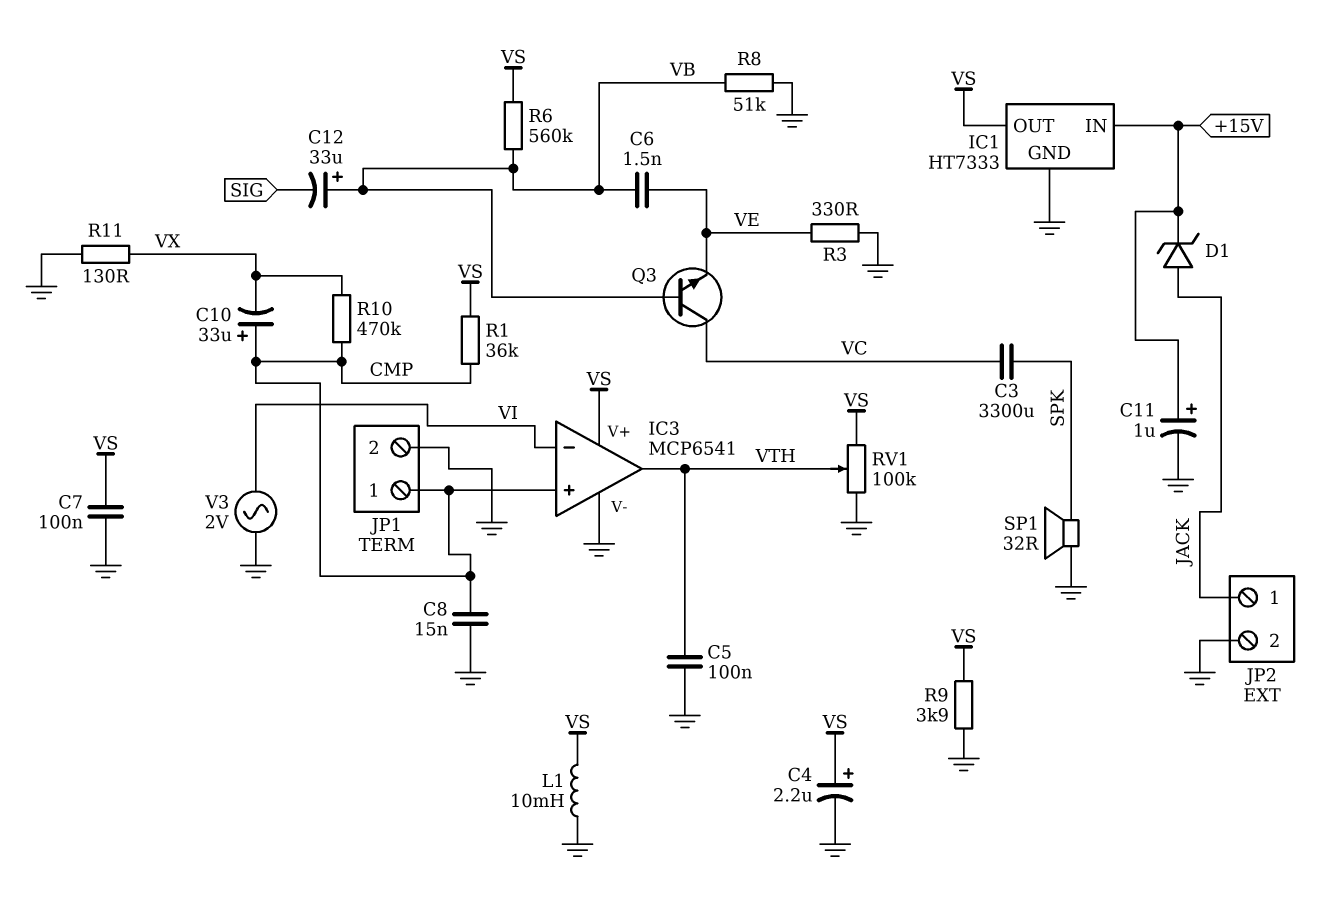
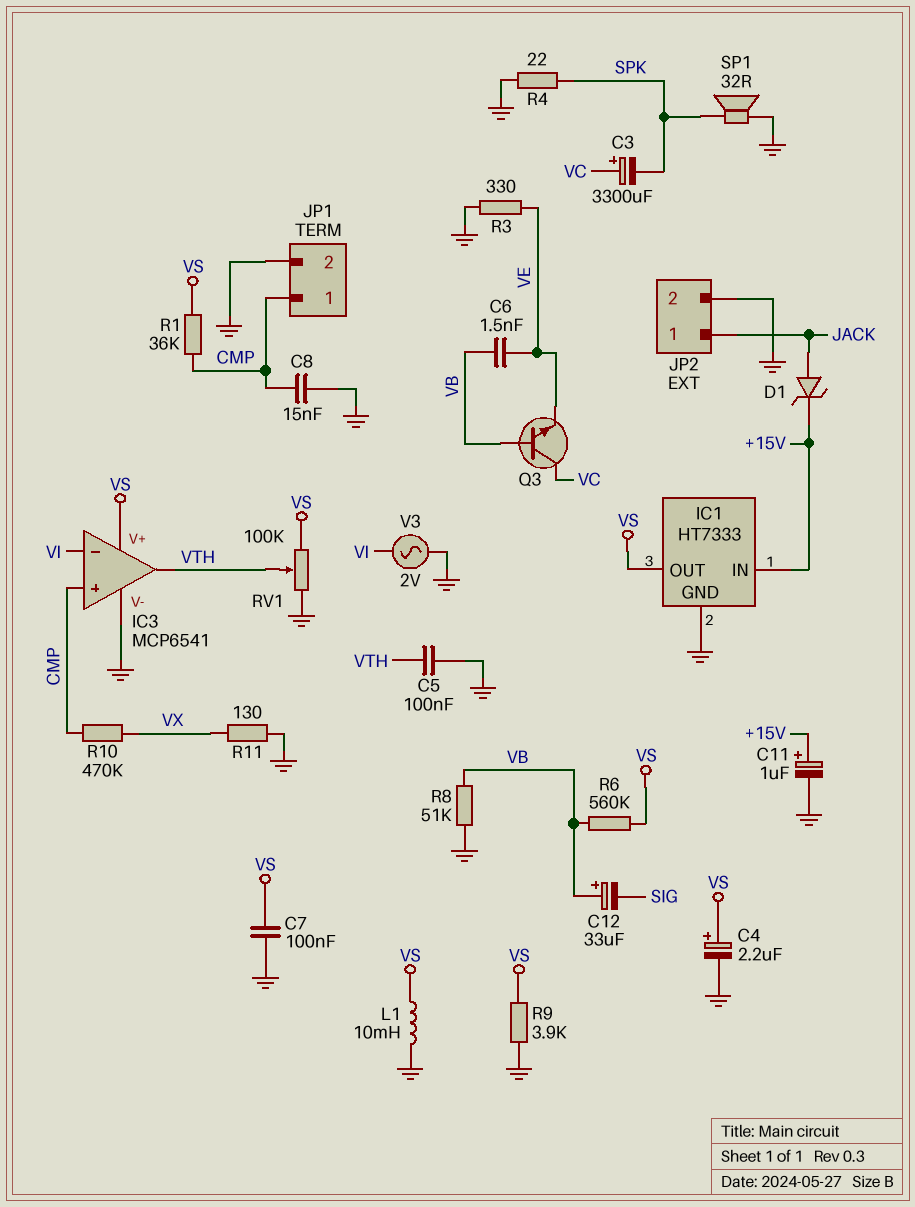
C3: 3300uF (SPK, VC) -> 3300uF (plus VC, minus SPK)
C10: 33uF (plus CMP, minus VX) -> none
R4: none -> 22 (GND, SPK)

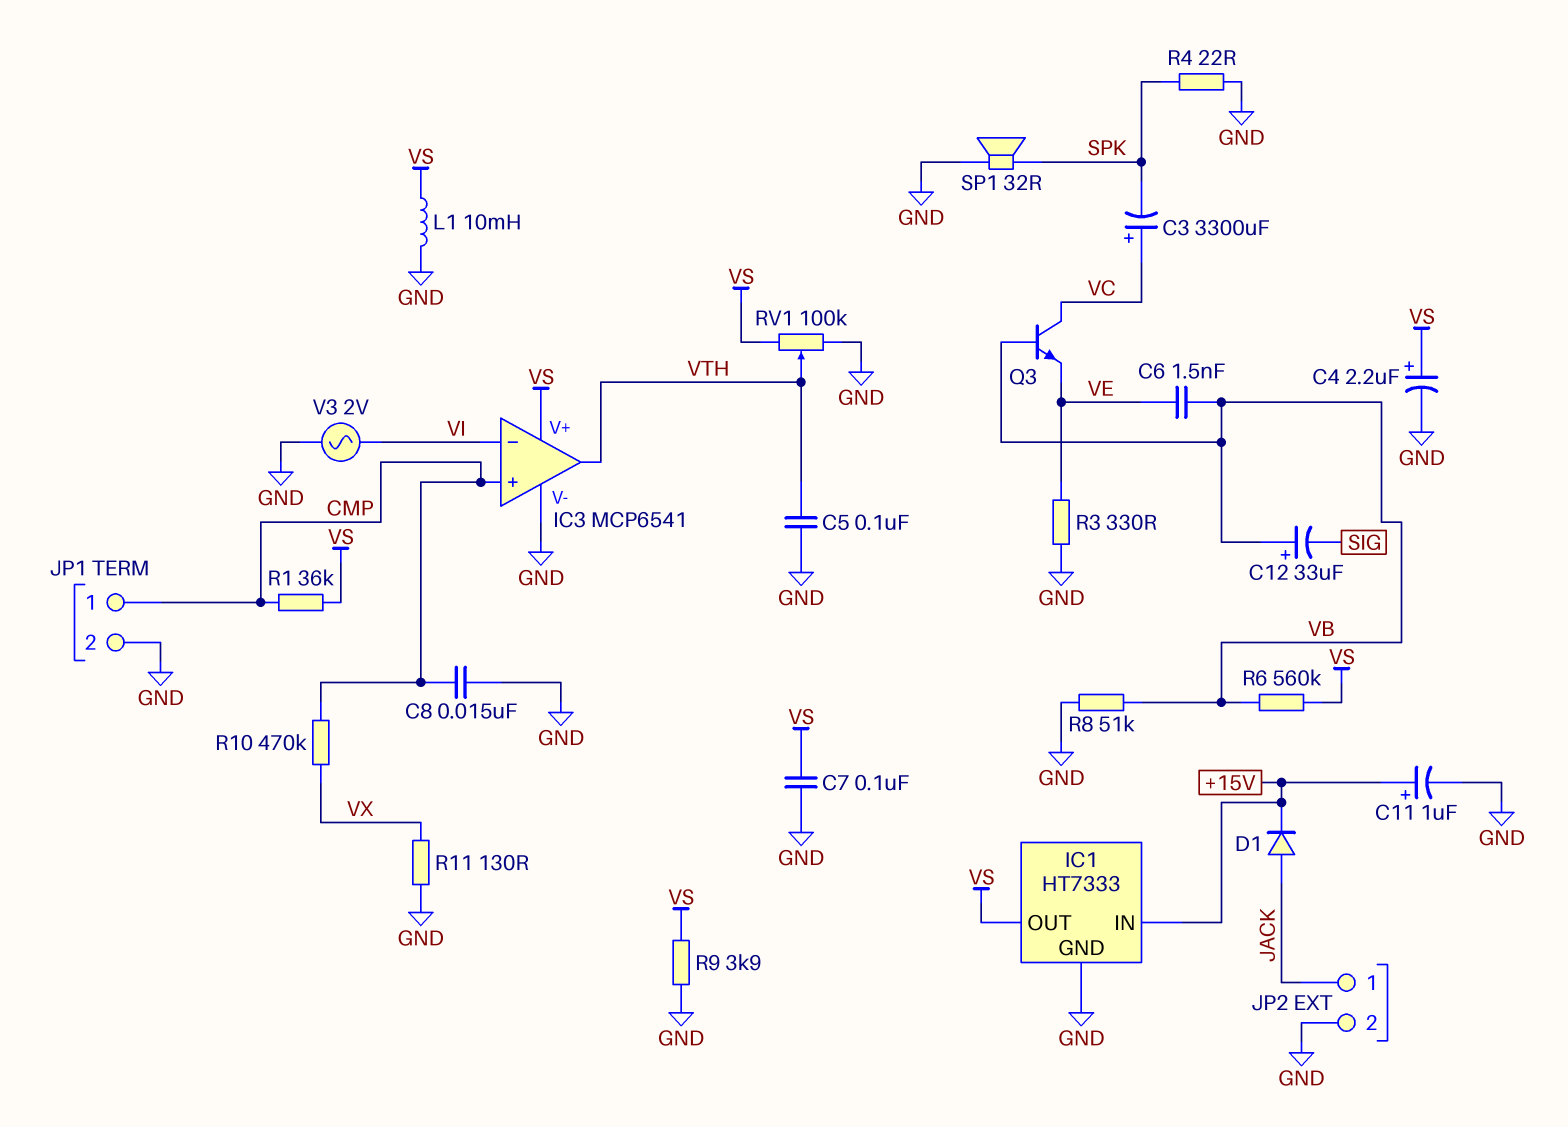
D1: zener (A JACK, K +15V) -> diode (A JACK, K +15V)

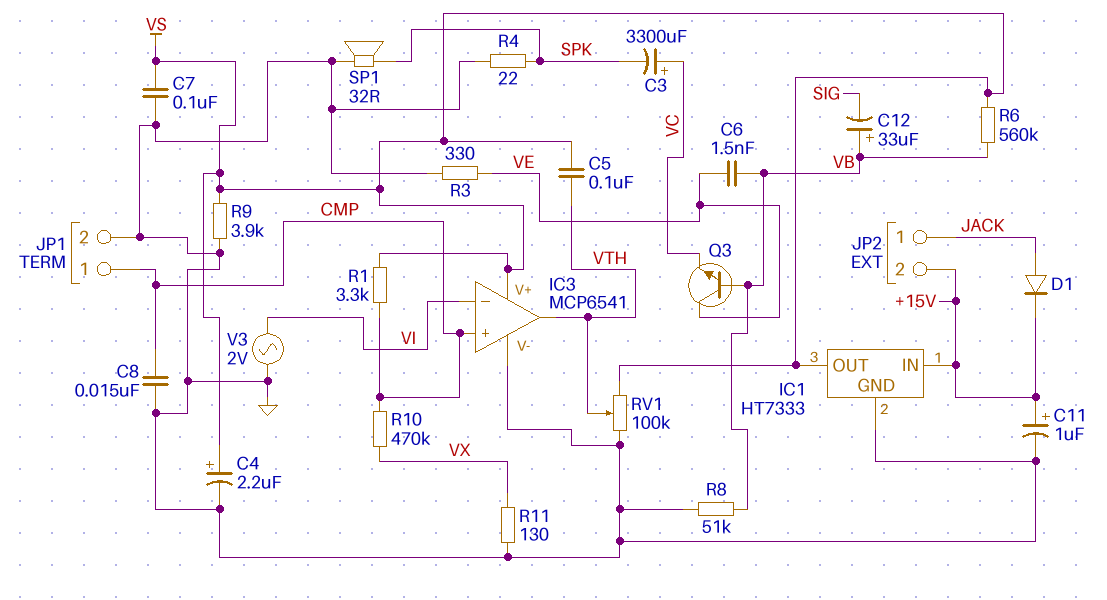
C5: 100nF (GND, VTH) -> 100nF (VS, VTH)
JP2 pin 2: GND -> +15V
L1: 10mH (GND, VS) -> none
Q3: NPN (B VB, C VC, E VE) -> NPN (B VB, C VE, E VC)
R1: 36k (CMP, VS) -> 3.3k (CMP, VS)

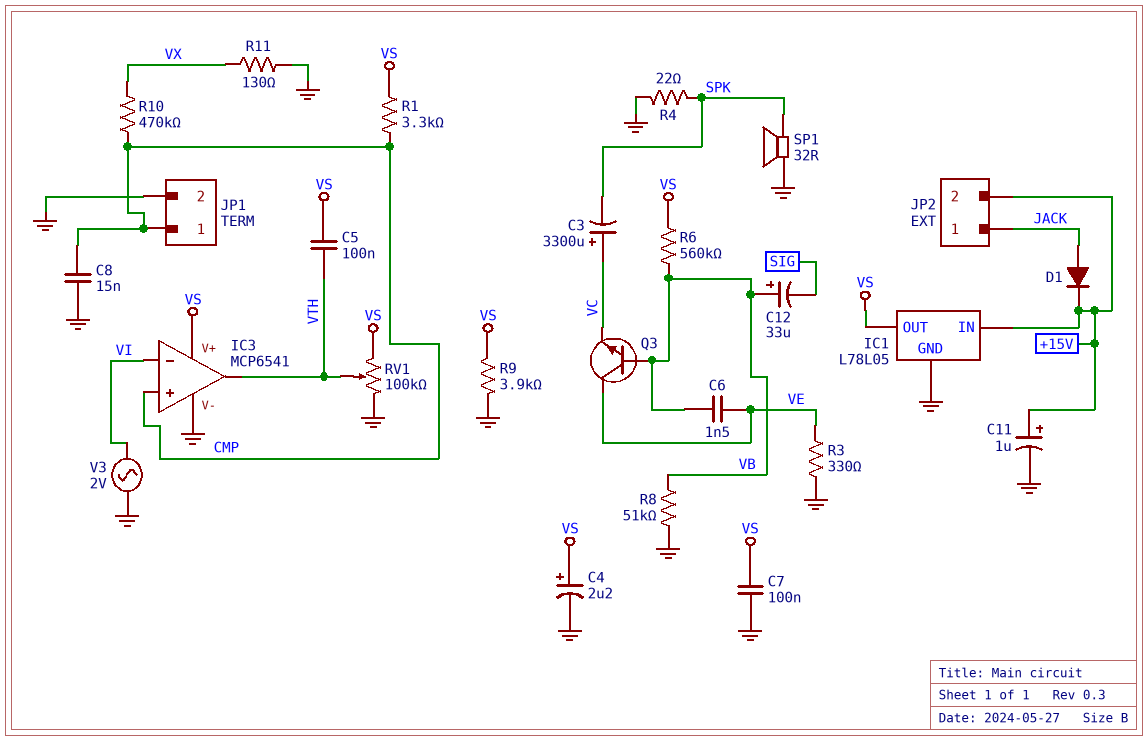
IC1: HT7333 -> L78L05

